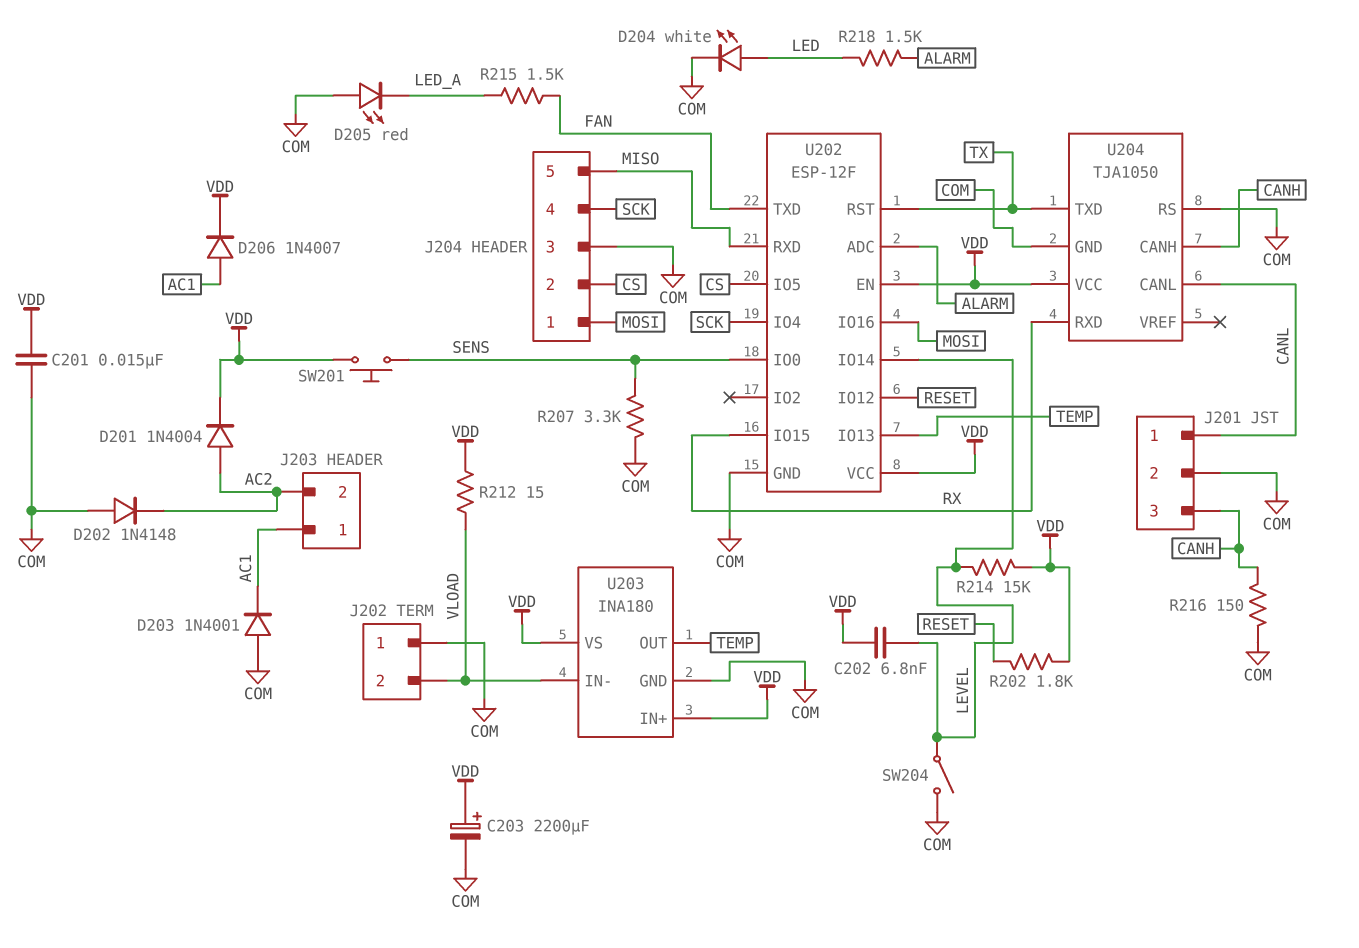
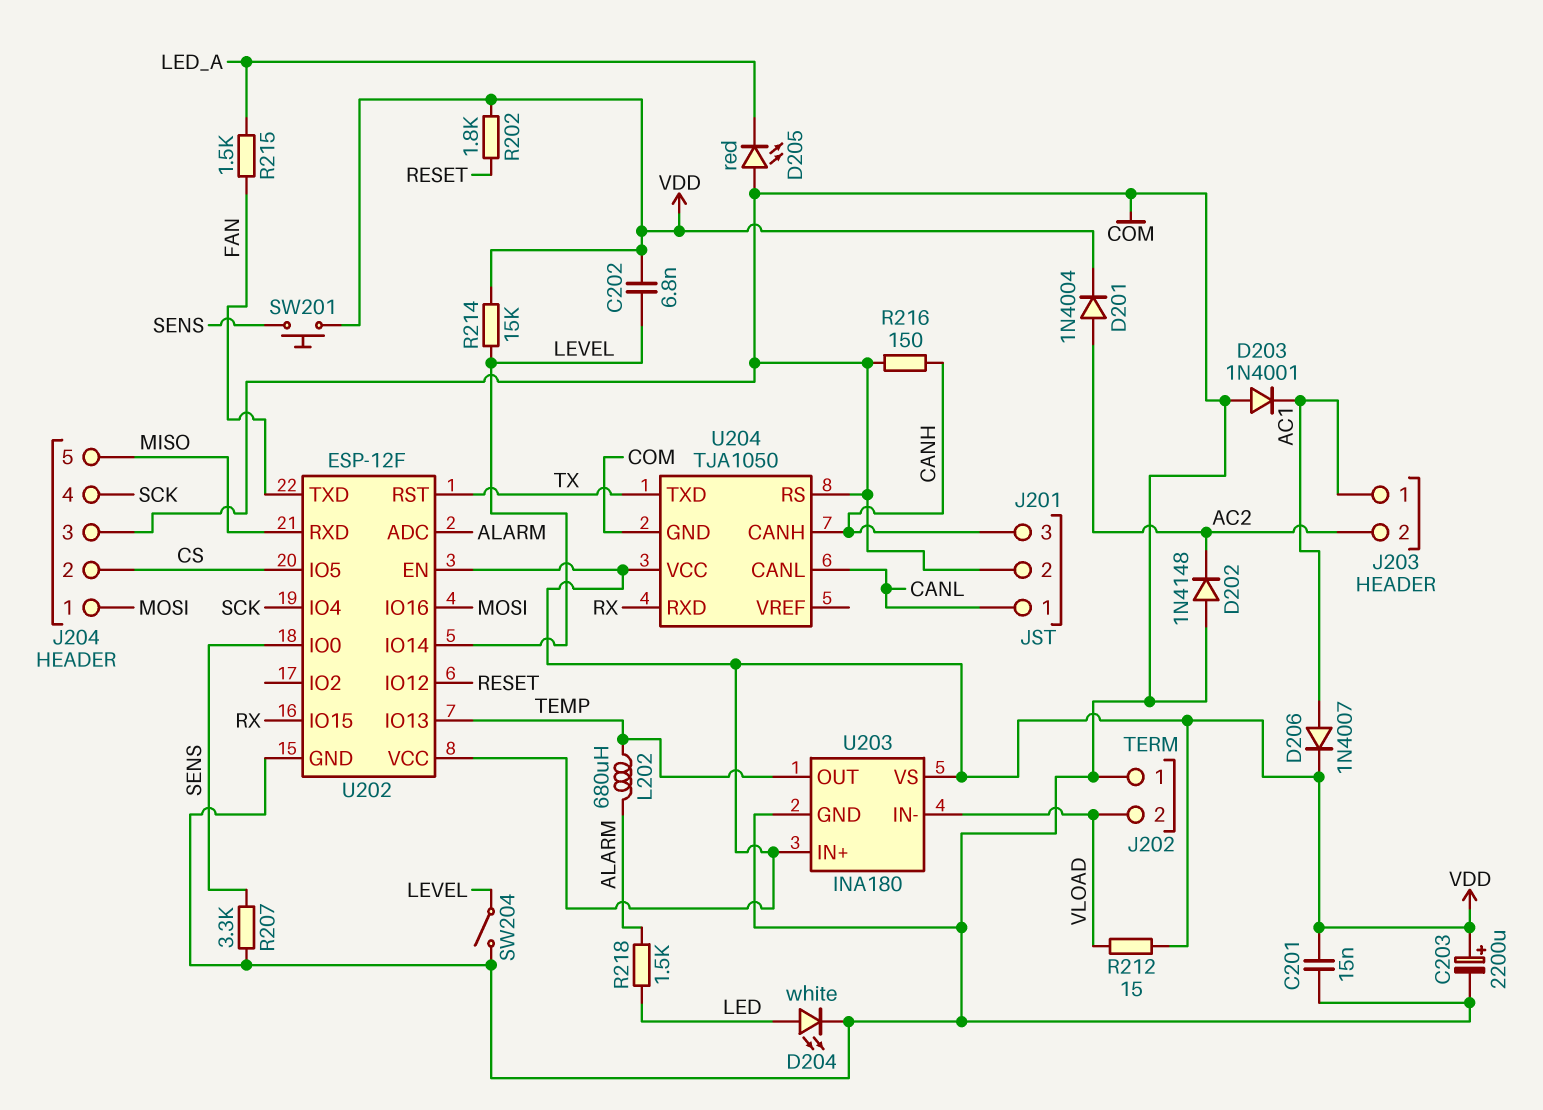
L202: none -> 680uH (ALARM, TEMP)

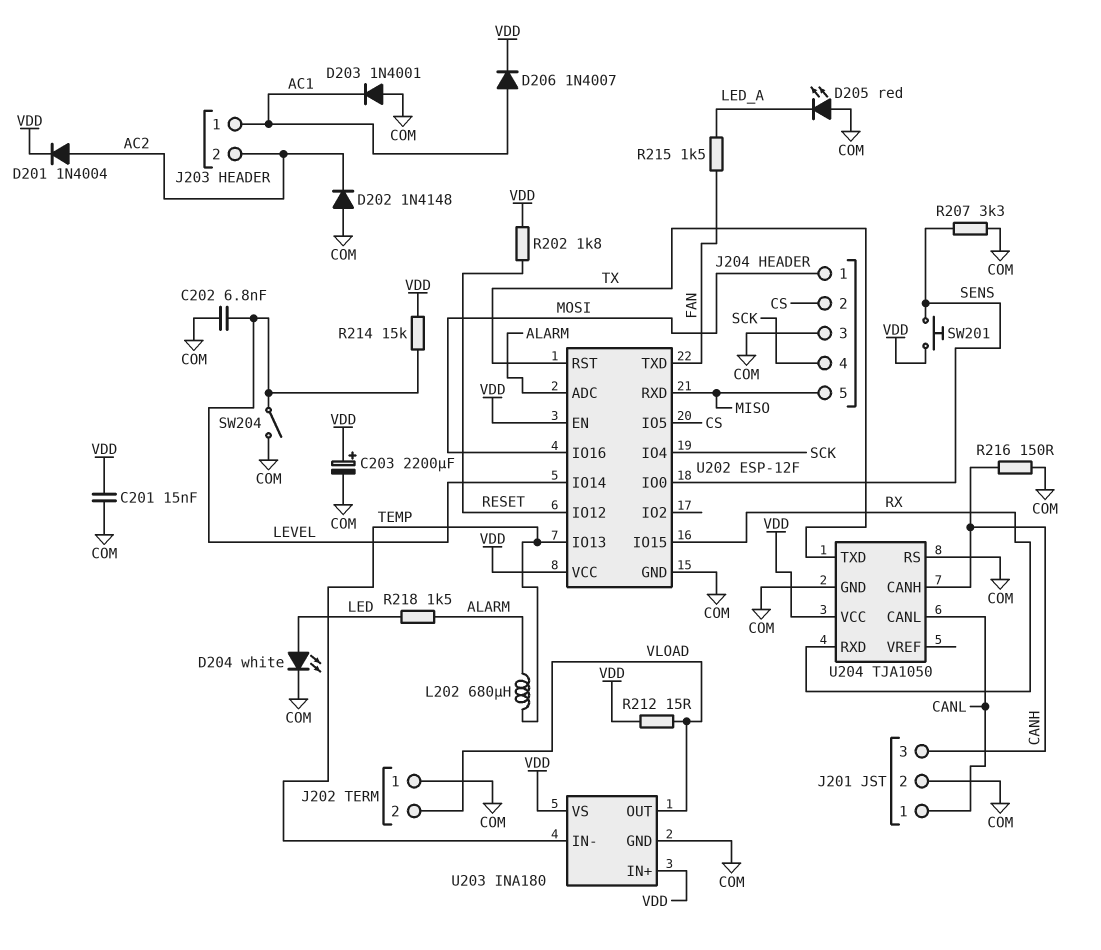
C202: 6.8nF (LEVEL, VDD) -> 6.8nF (COM, LEVEL)
U203 pin IN-: VLOAD -> TEMP
U203 pin OUT: TEMP -> VLOAD

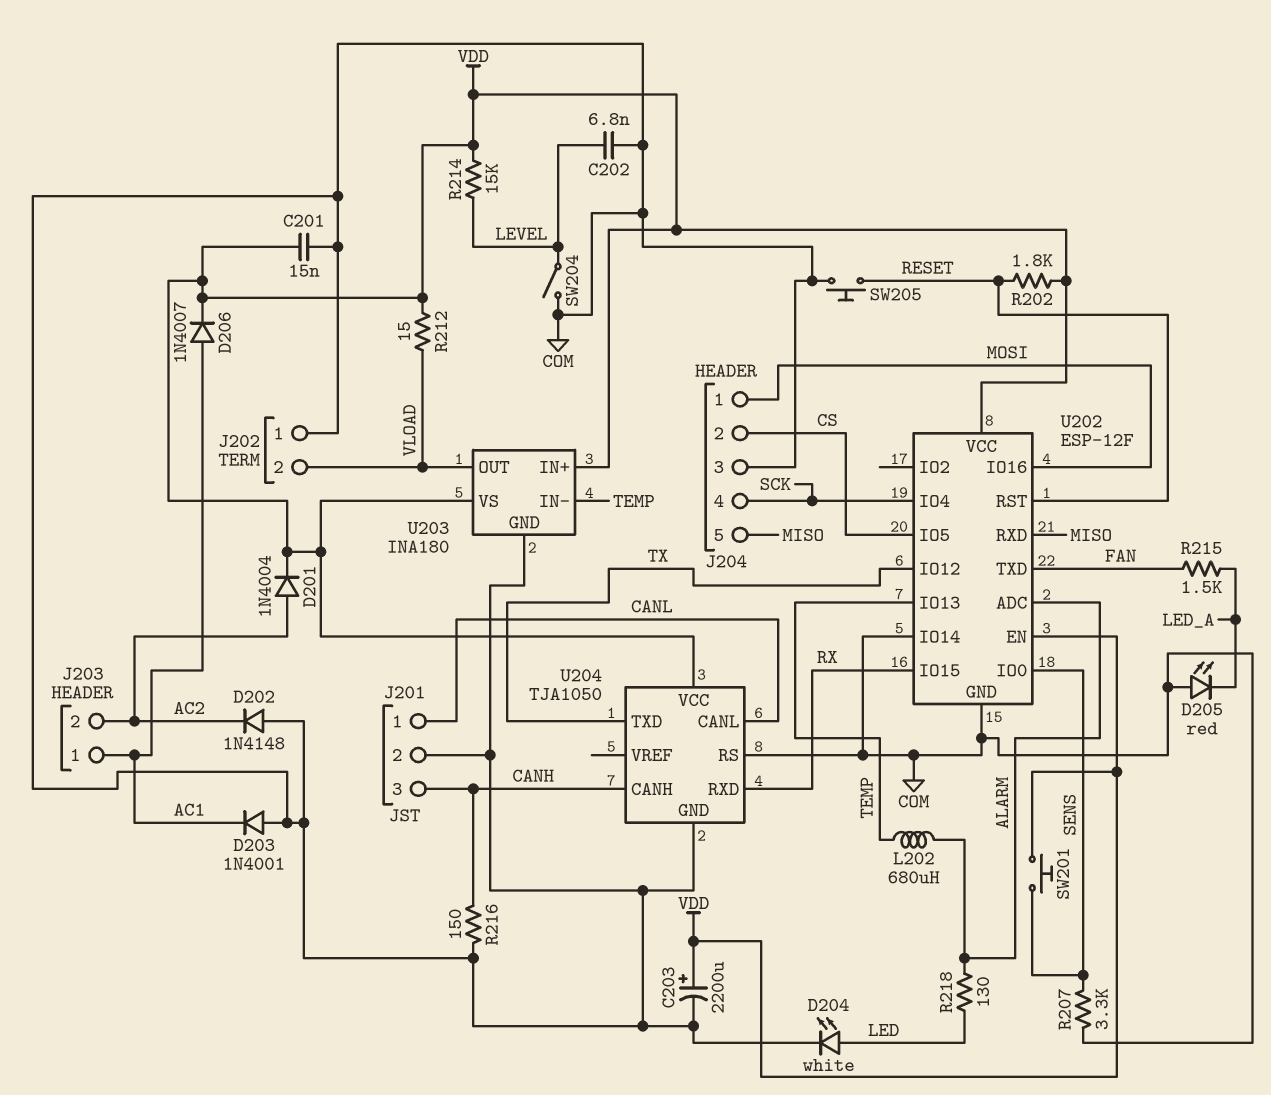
R218: 1.5k (ALARM, LED) -> 130 (ALARM, LED)
SW205: none -> button (COM, RESET)
U202 pin IO12: RESET -> TX
U202 pin IO14: LEVEL -> COM
U202 pin RST: TX -> RESET

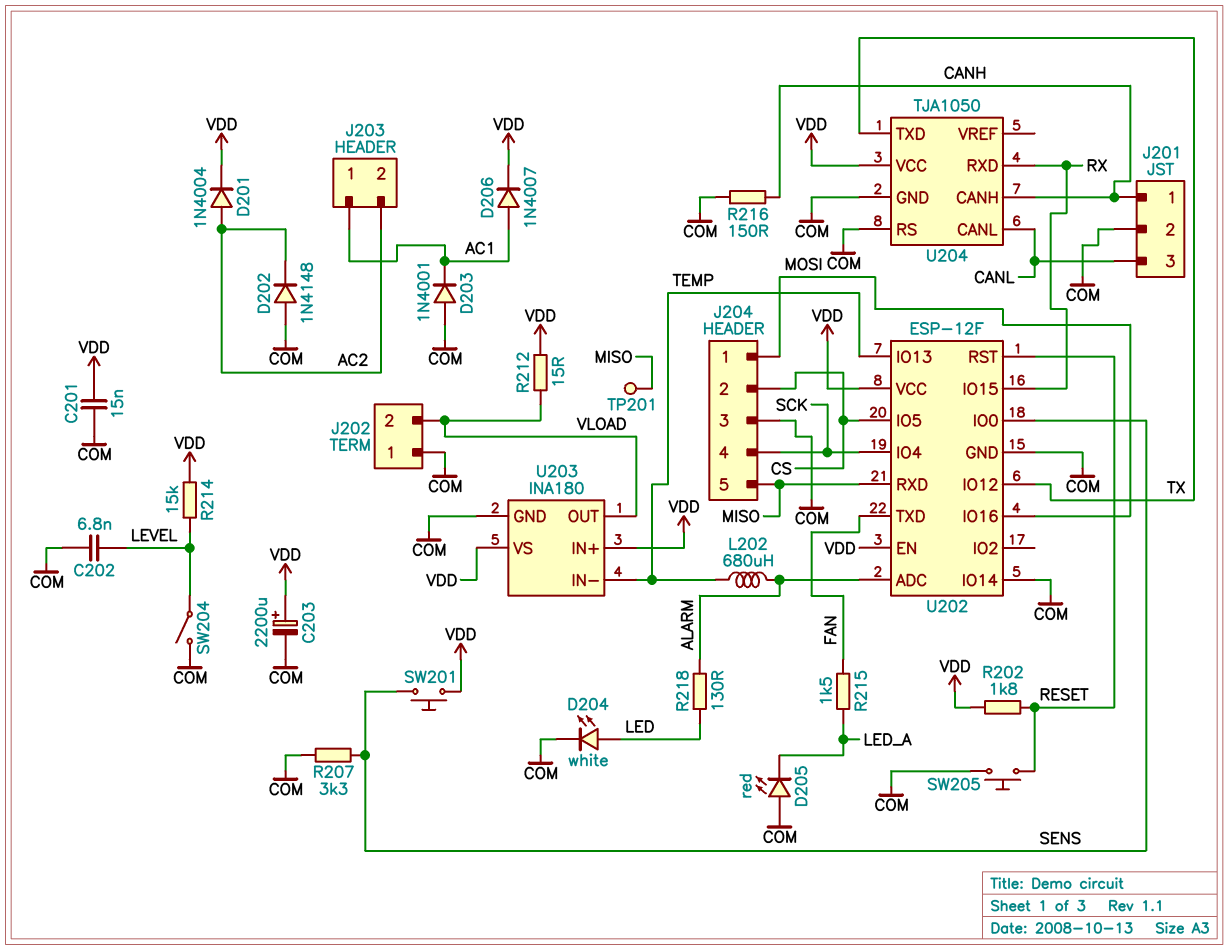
J201 pin 1: CANL -> CANH
J201 pin 3: CANH -> CANL
TP201: none -> test point (MISO)

